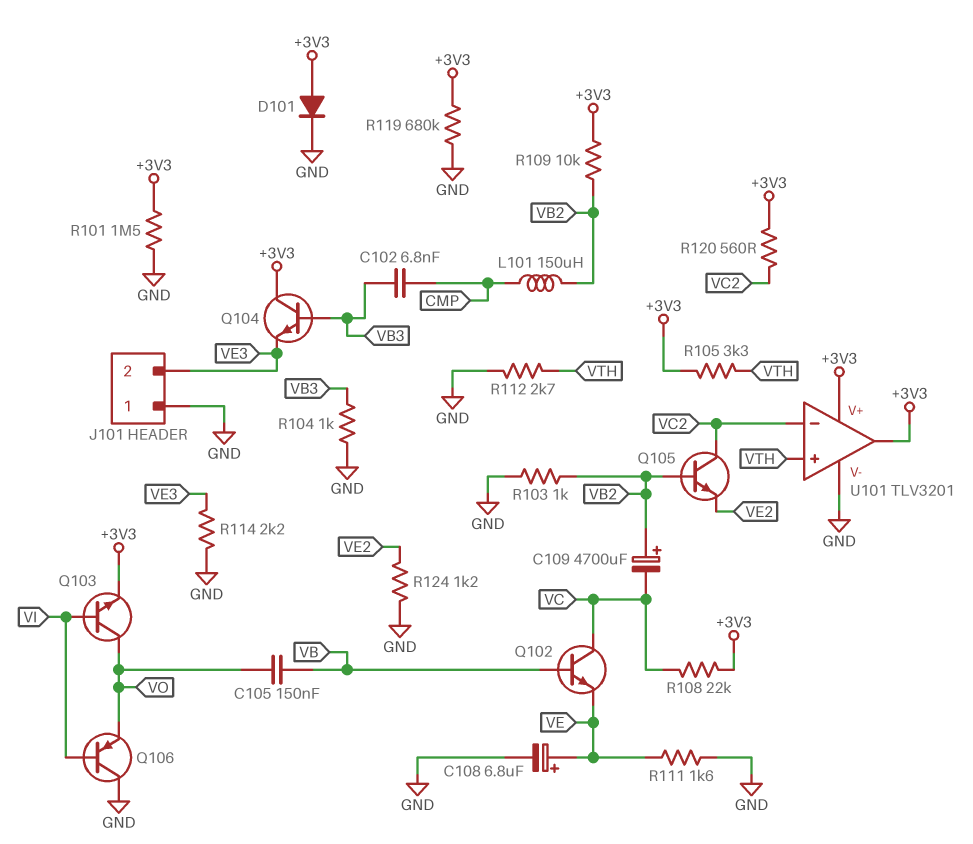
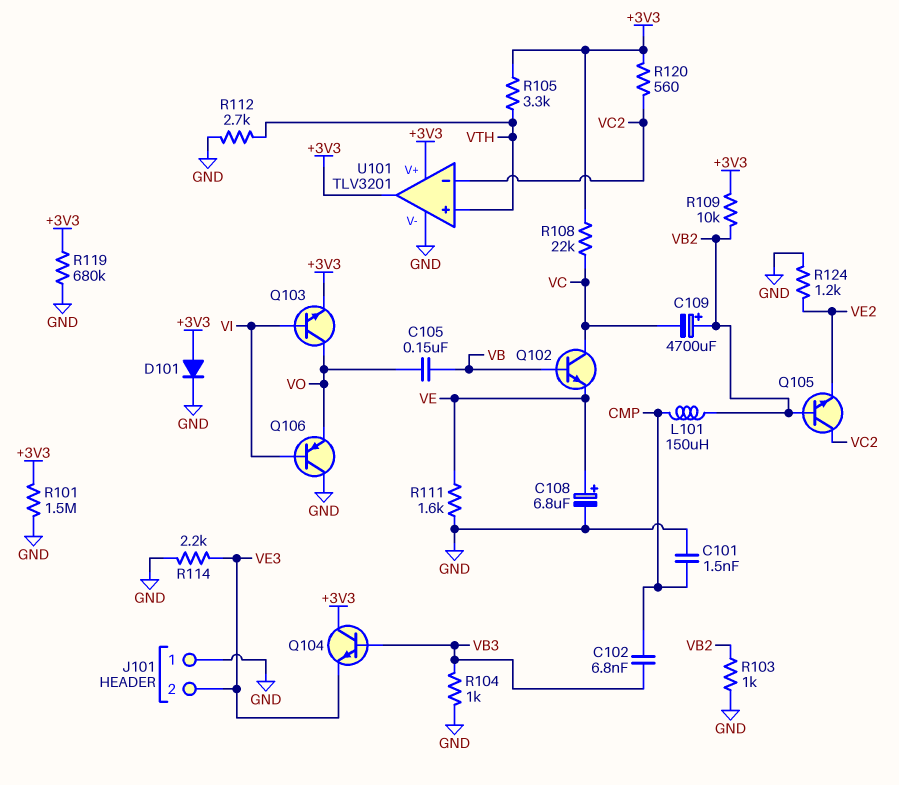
C101: none -> 1.5nF (CMP, GND)

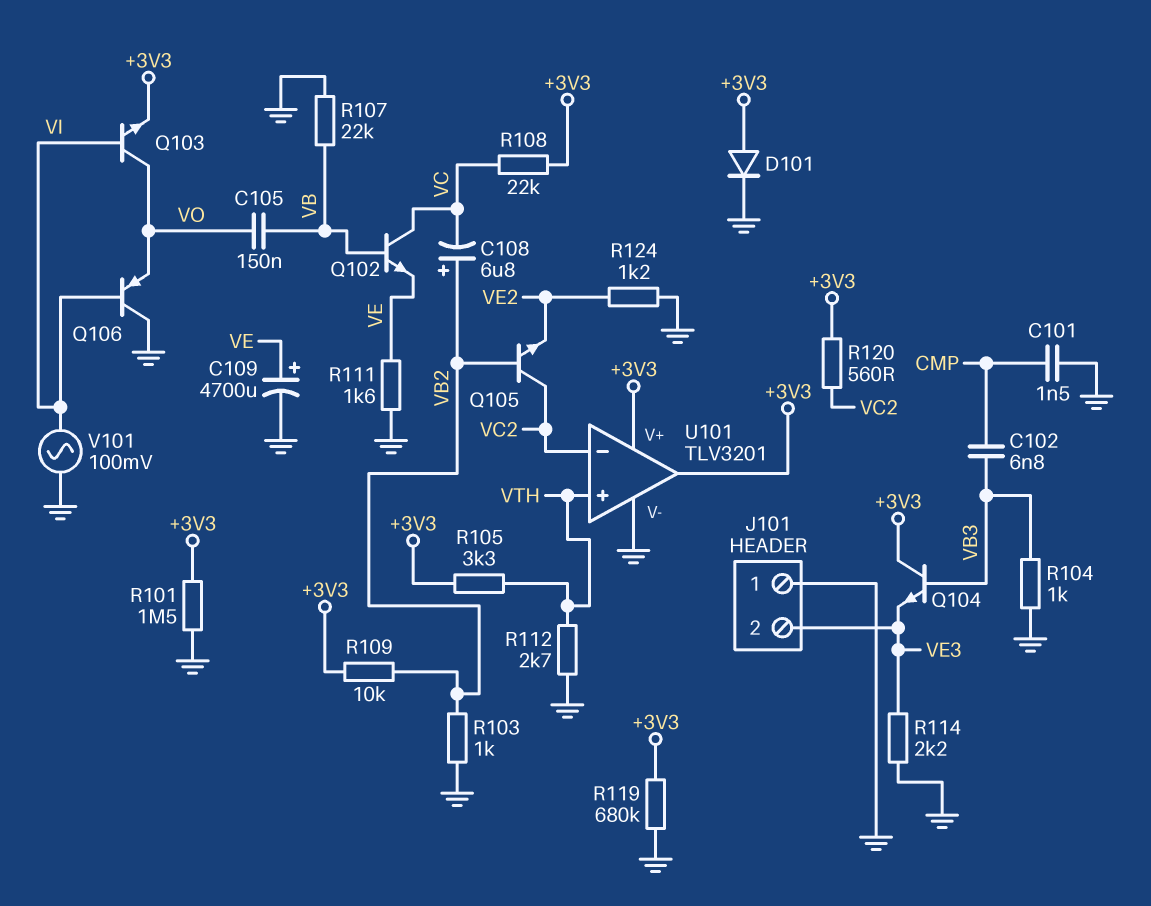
C108: 6.8uF (plus VE, minus GND) -> 6.8uF (plus VB2, minus VC)
C109: 4700uF (plus VB2, minus VC) -> 4700uF (plus VE, minus GND)
L101: 150uH (CMP, VB2) -> none
R107: none -> 22k (GND, VB)
V101: none -> AC 100mV (GND, VI)

